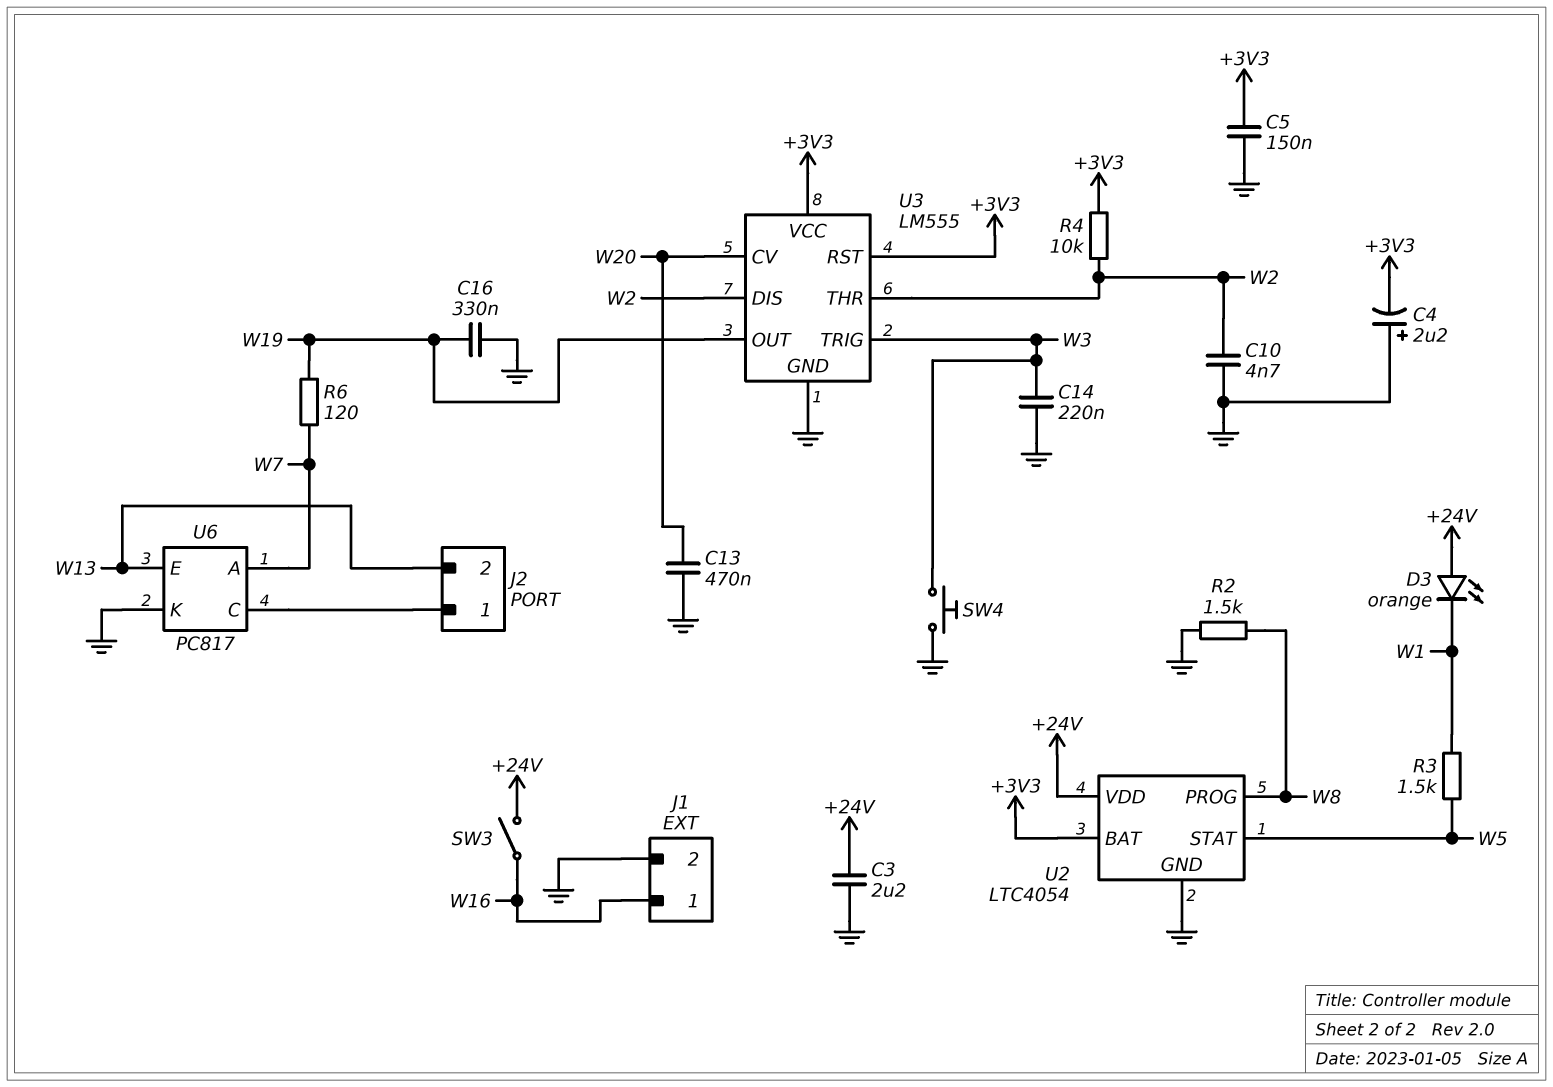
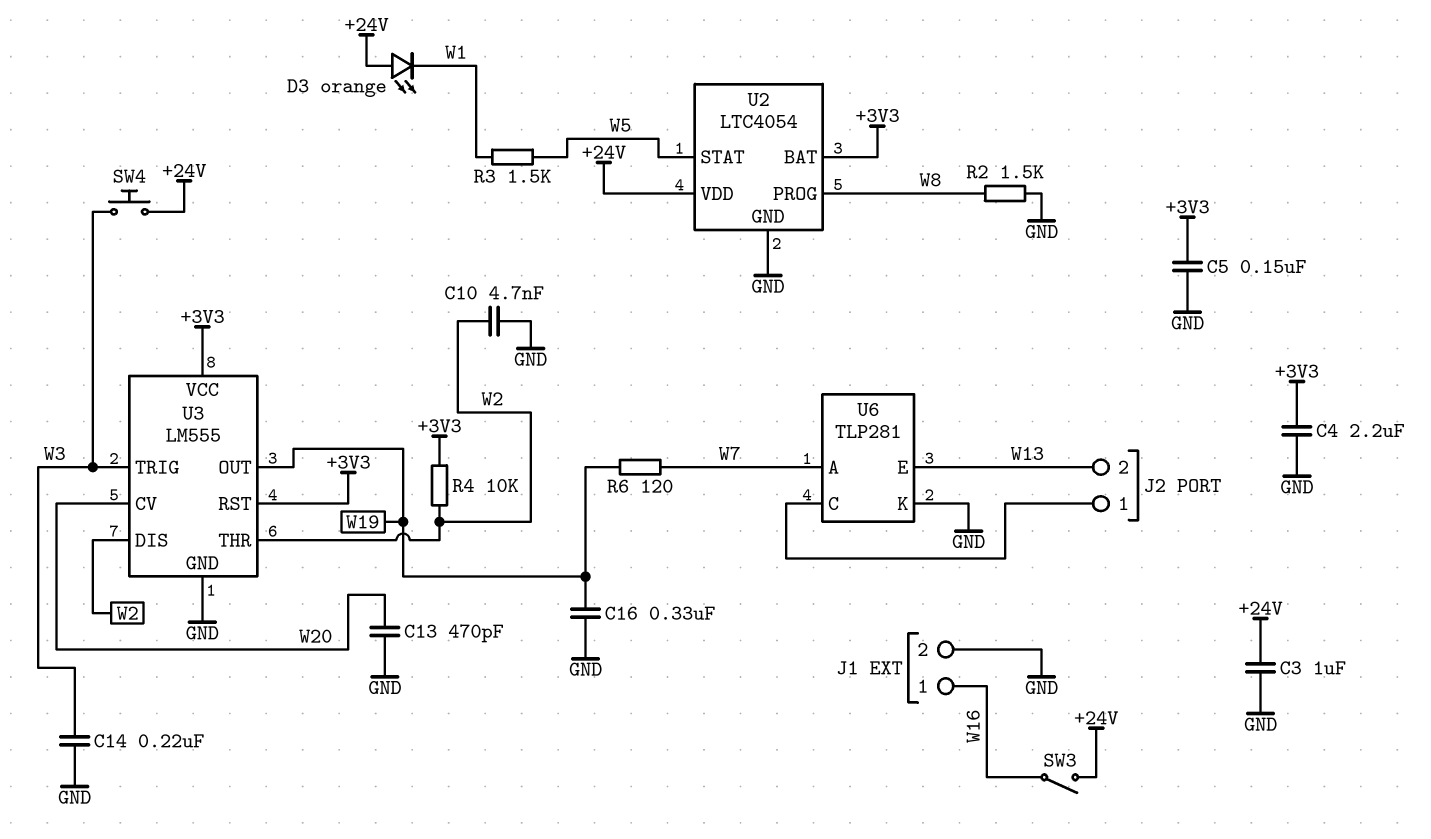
C3: 2.2uF (+24V, GND) -> 1uF (+24V, GND)
C4: 2.2uF (plus GND, minus +3V3) -> 2.2uF (+3V3, GND)
C13: 470nF (GND, W20) -> 470pF (GND, W20)
SW4: button (GND, W3) -> button (+24V, W3)
U6: PC817 -> TLP281

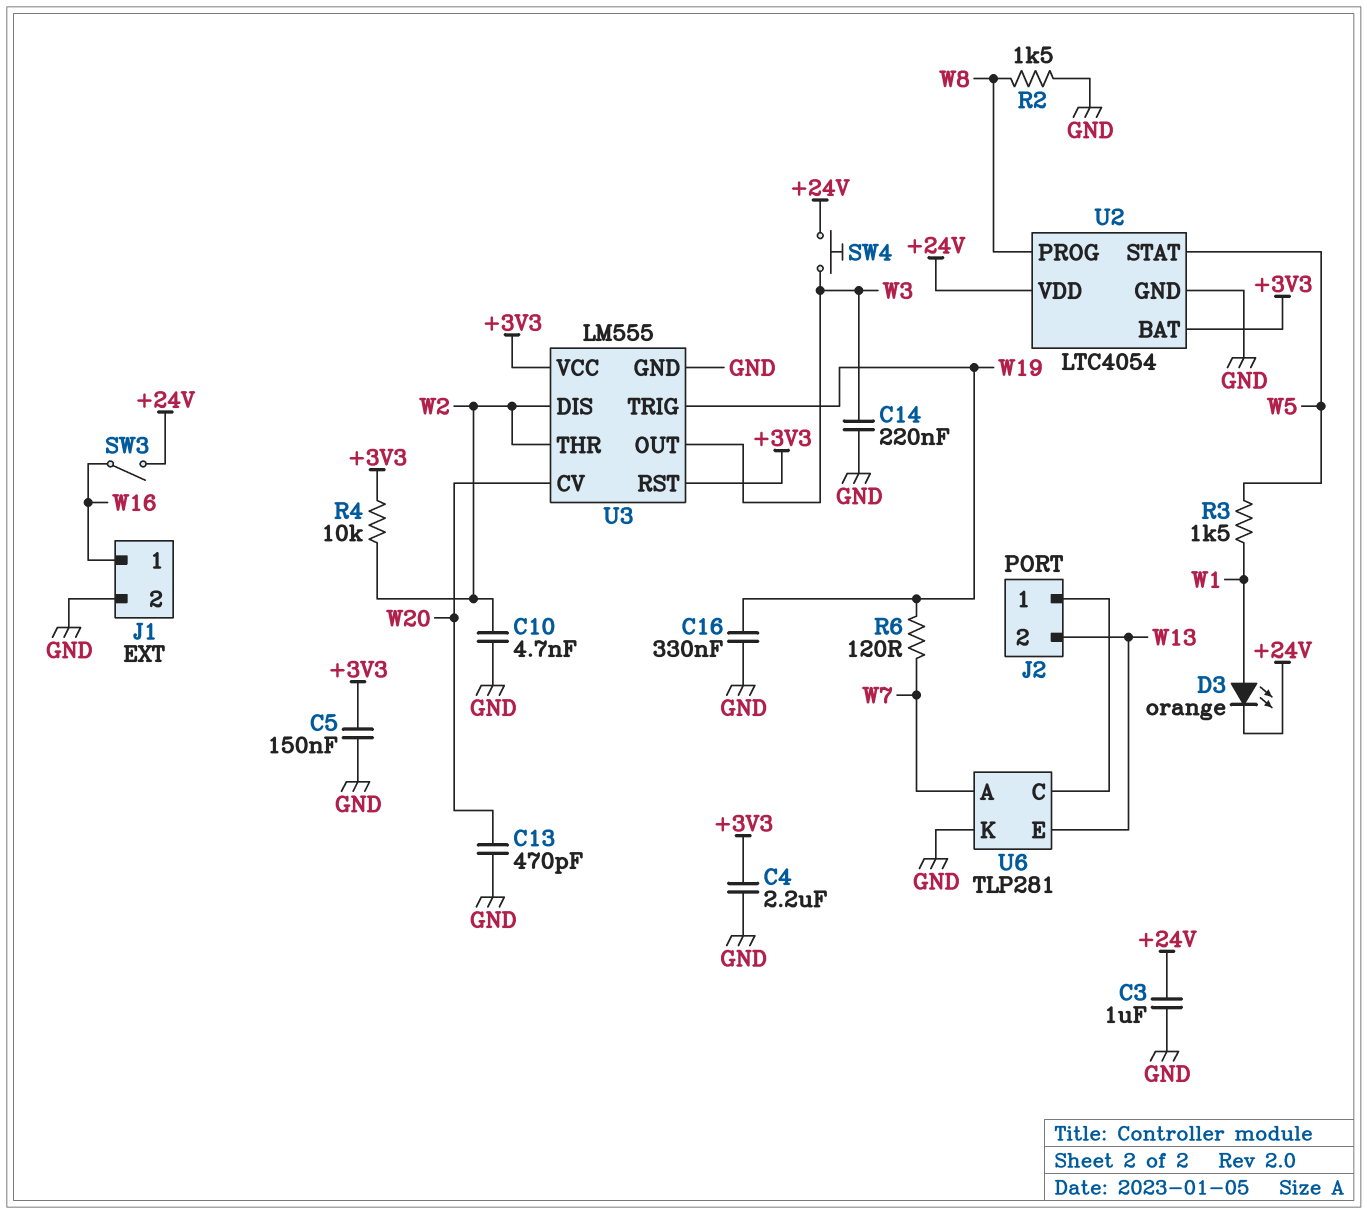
D3: LED orange (A +24V, K W1) -> LED orange (A W1, K +24V)
U3 pin OUT: W19 -> W3
U3 pin TRIG: W3 -> W19

